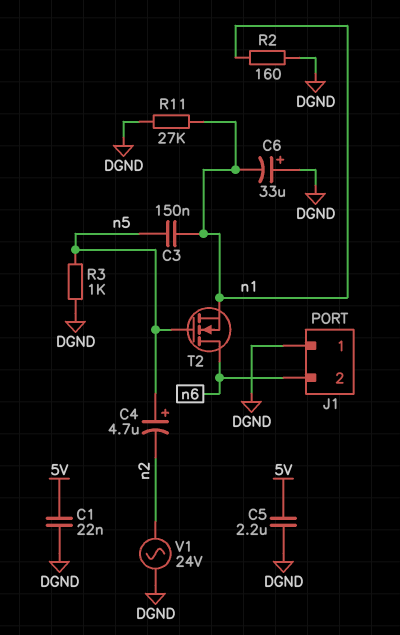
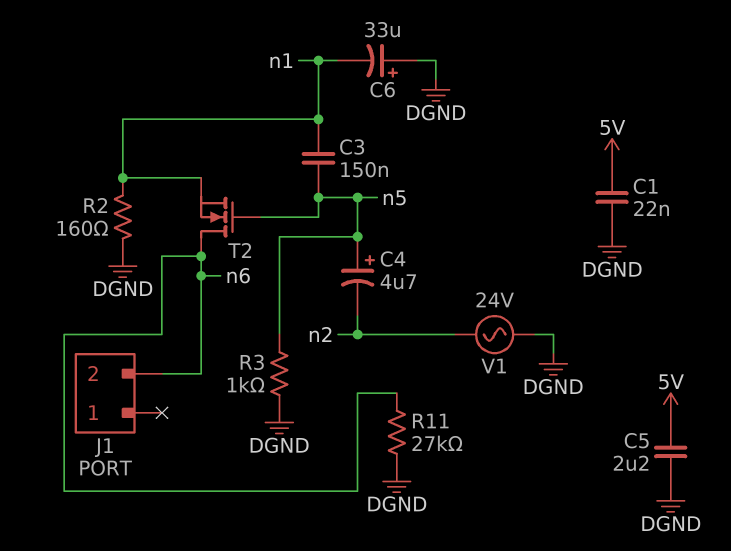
J1 pin 1: DGND -> none
R11: 27k (DGND, n1) -> 27k (DGND, n6)

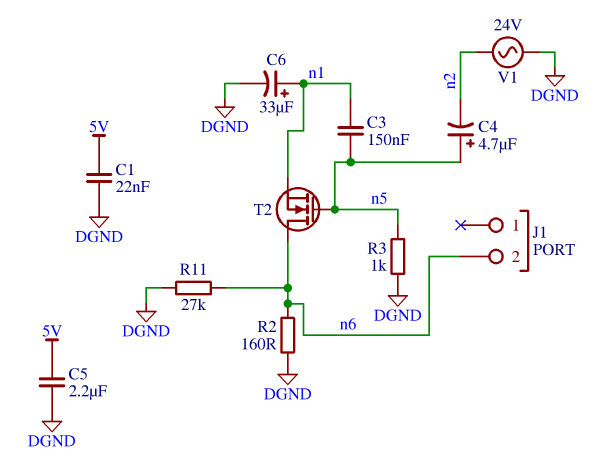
C6: 33uF (plus DGND, minus n1) -> 33uF (plus n1, minus DGND)
R2: 160 (DGND, n1) -> 160 (DGND, n6)

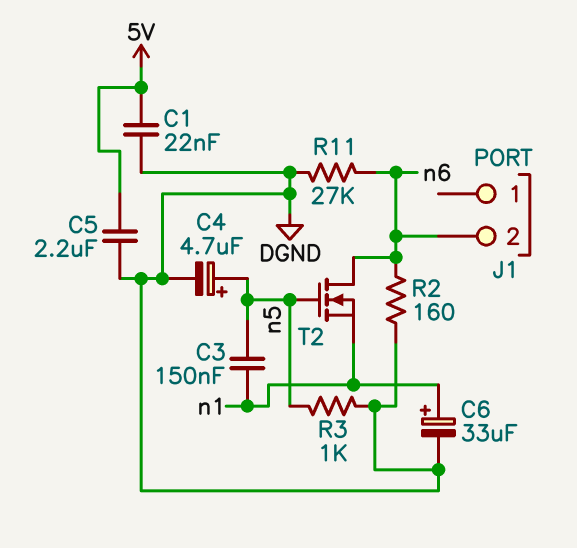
C4: 4.7uF (plus n5, minus n2) -> 4.7uF (plus n5, minus DGND)
V1: AC 24V (DGND, n2) -> none

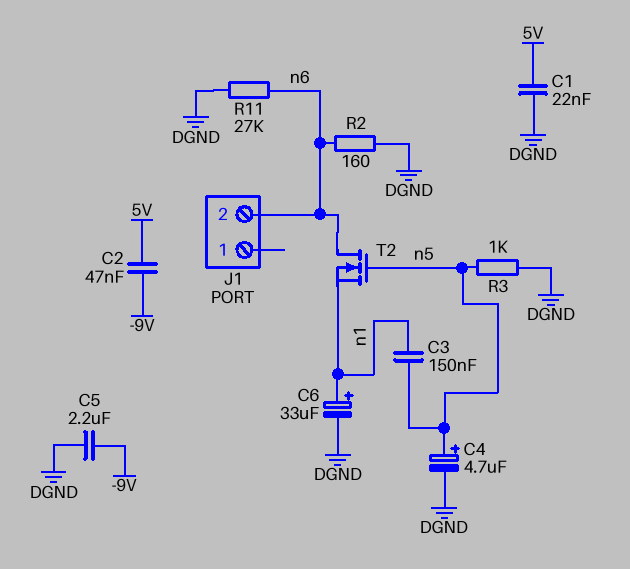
C2: none -> 47nF (-9V, 5V)
C5: 2.2uF (5V, DGND) -> 2.2uF (-9V, DGND)

